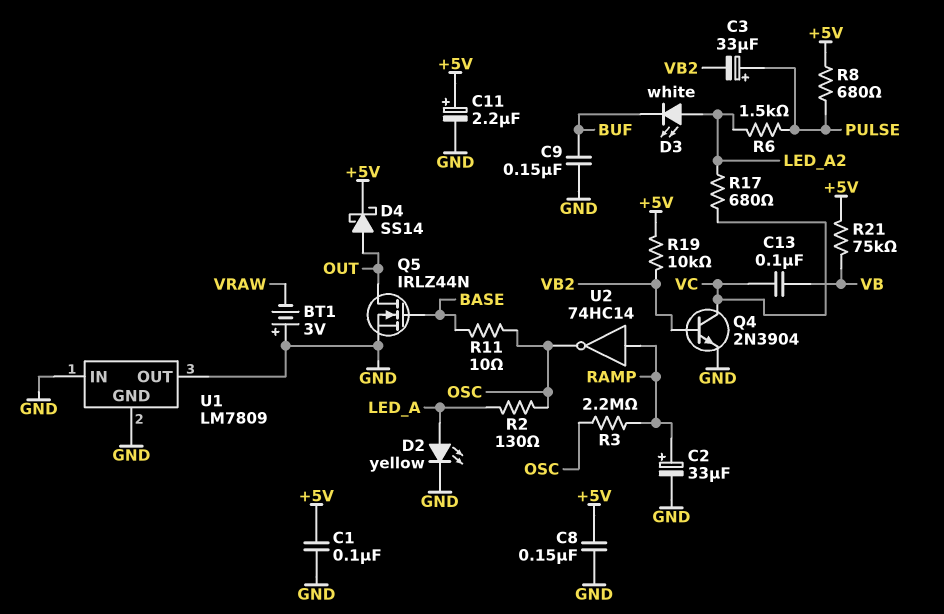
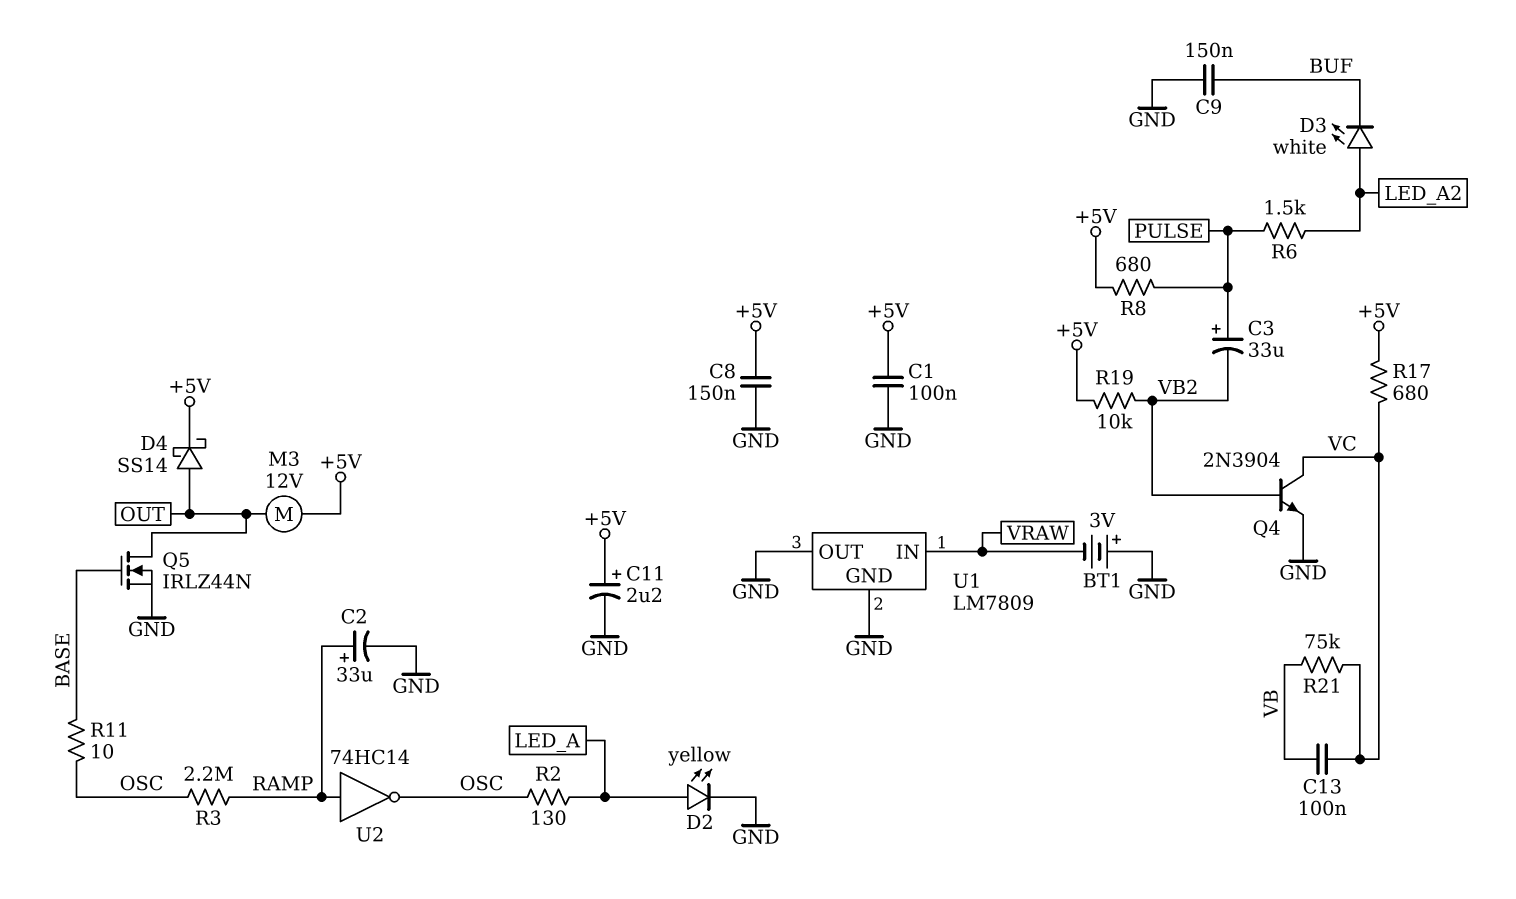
M3: none -> motor 12V (+5V, OUT)
R17: 680 (LED_A2, VC) -> 680 (+5V, VC)
R21: 75k (+5V, VB) -> 75k (VB, VC)
U1 pin IN: GND -> VRAW

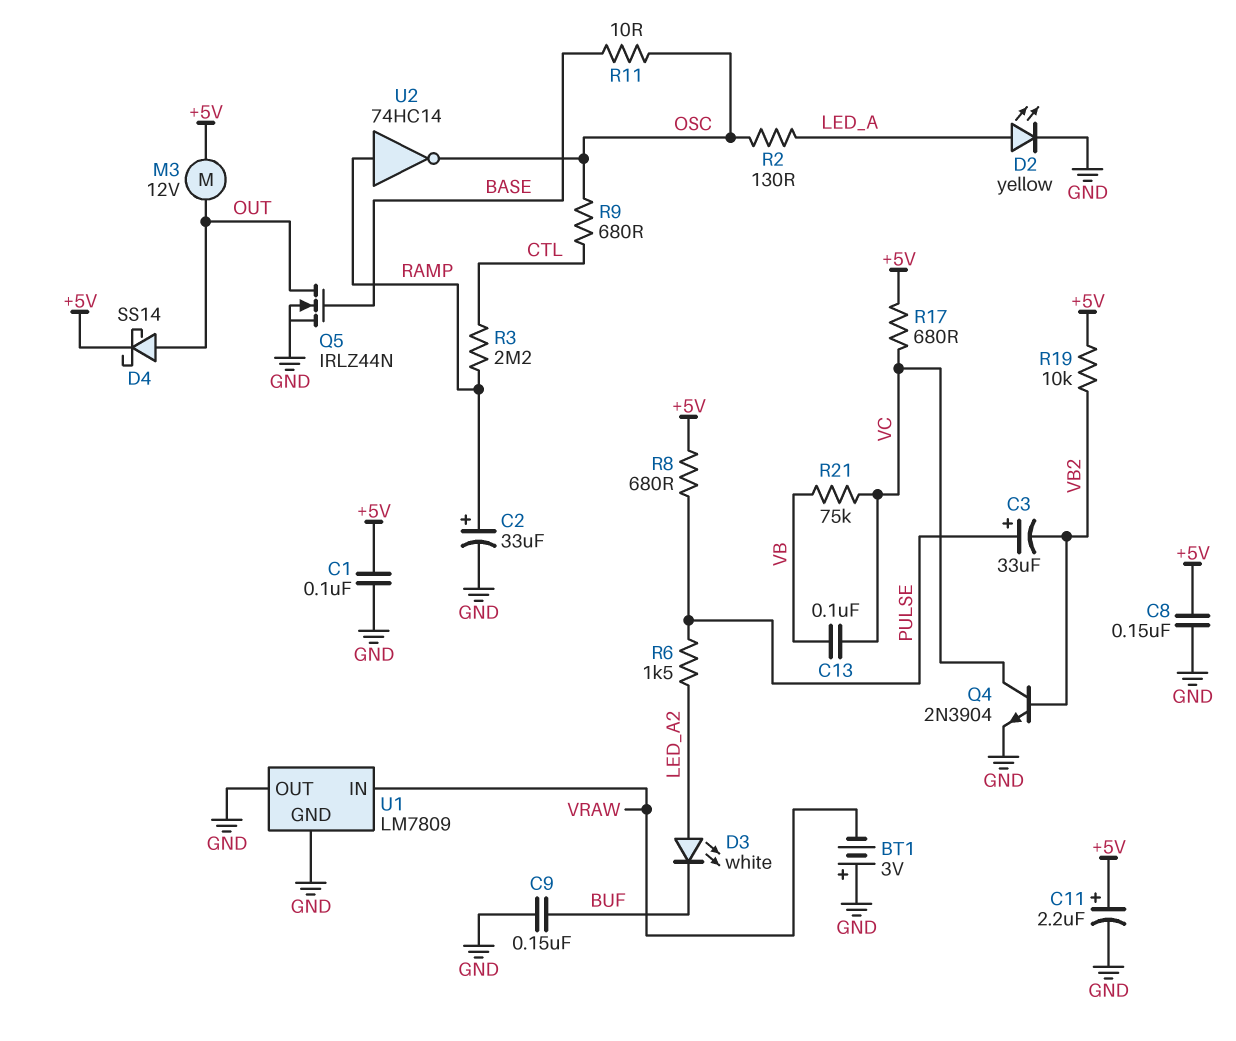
R3: 2.2M (OSC, RAMP) -> 2.2M (CTL, RAMP)
R9: none -> 680 (CTL, OSC)

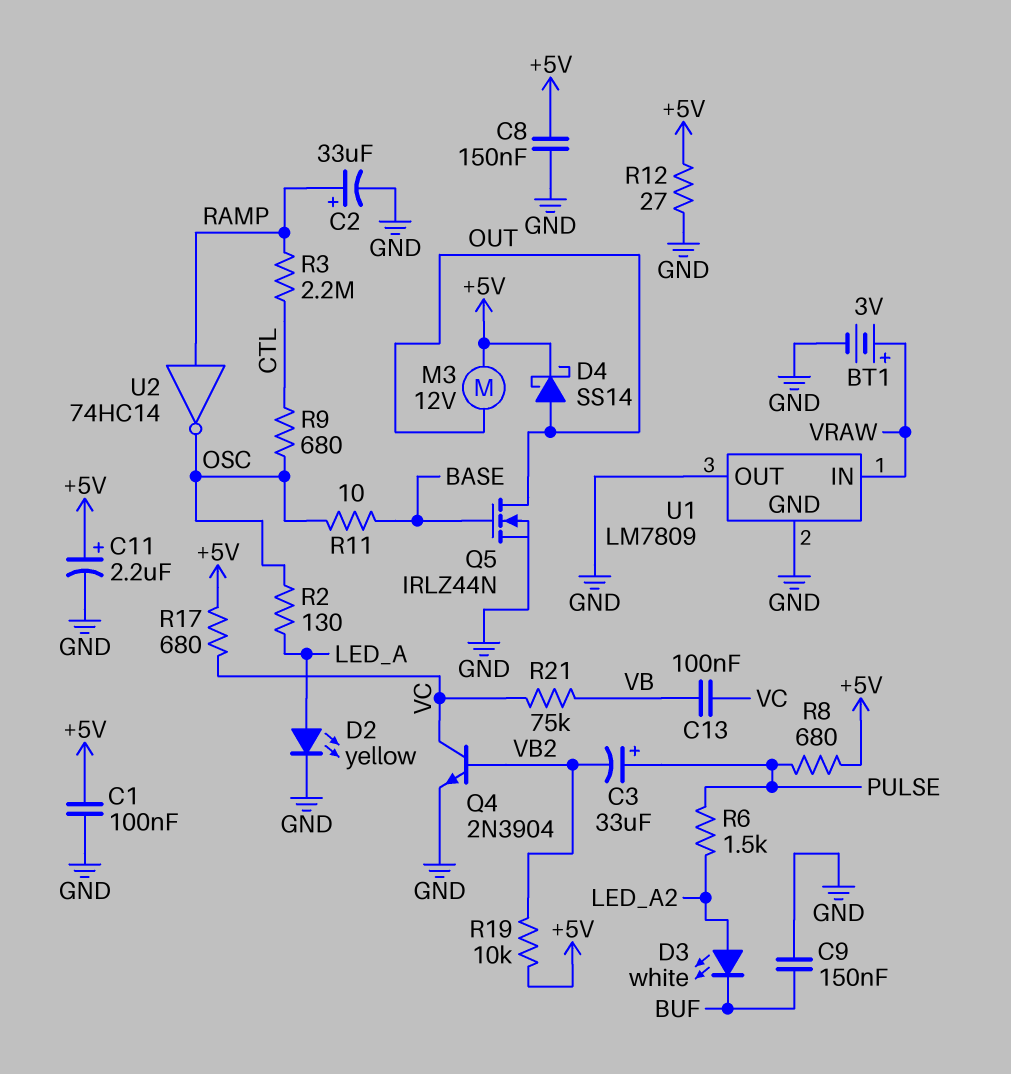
BT1: 3V (plus GND, minus VRAW) -> 3V (plus VRAW, minus GND)
R12: none -> 27 (+5V, GND)

